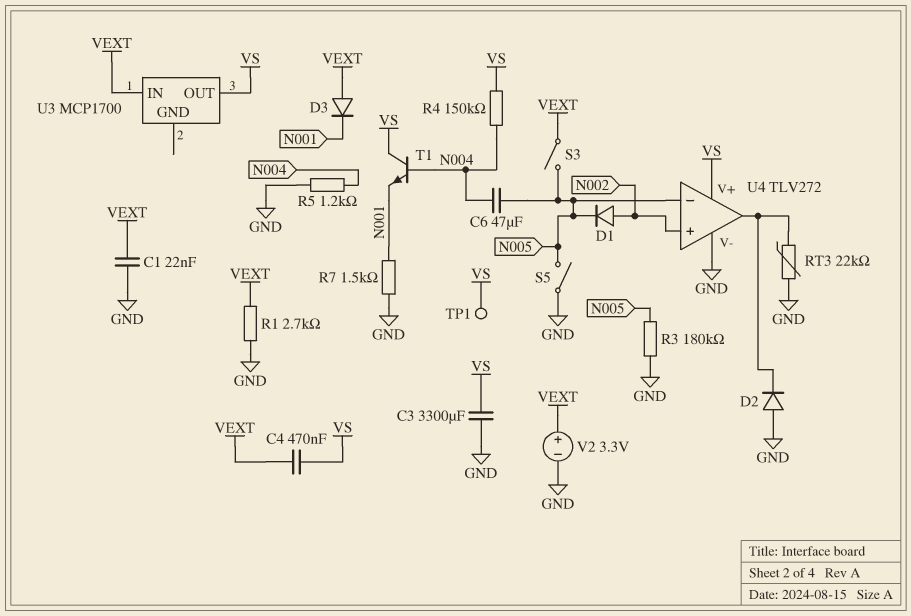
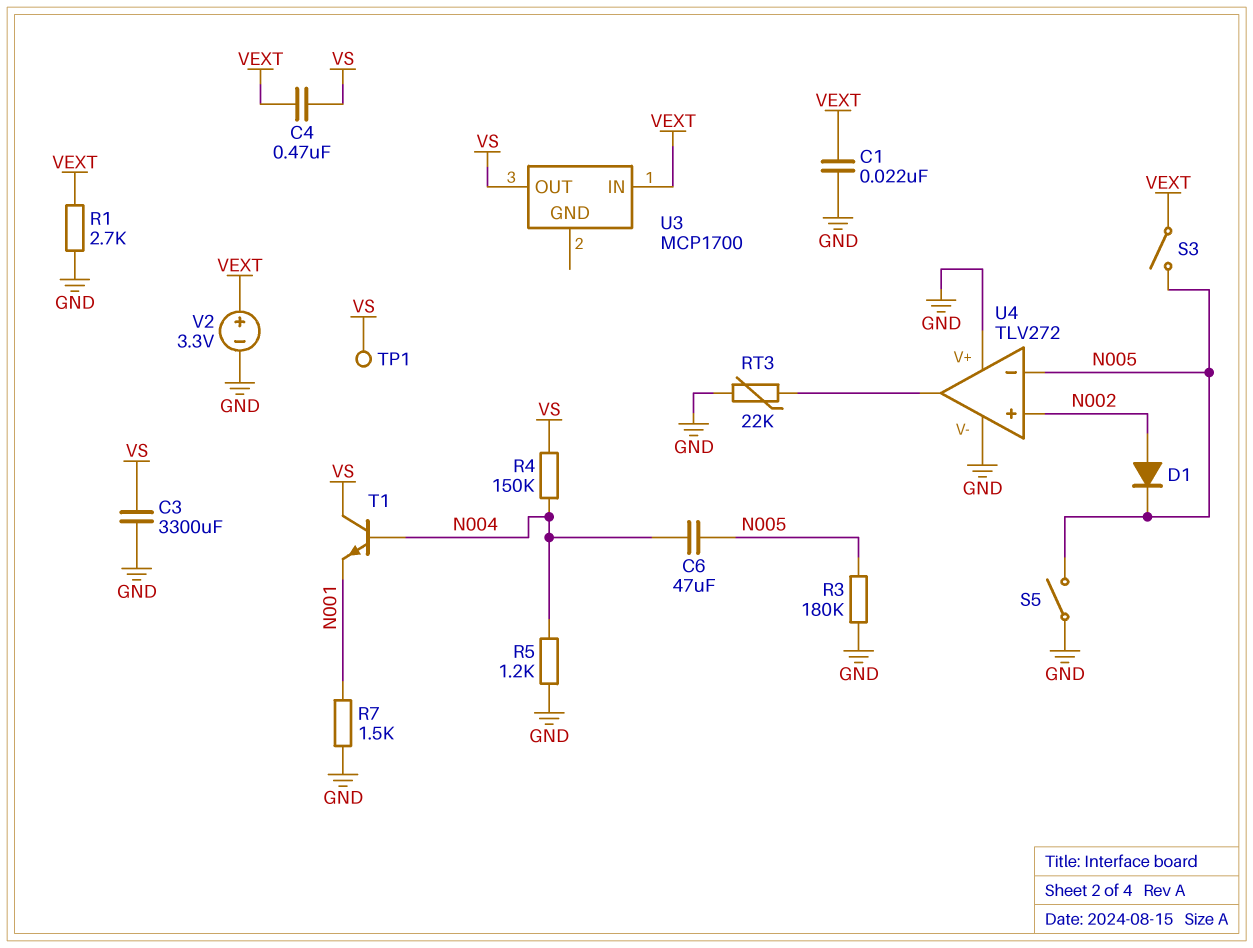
D2: diode (A GND, K U4/out) -> none
D3: diode (A VEXT, K N001) -> none
U4 pin V+: VS -> GND

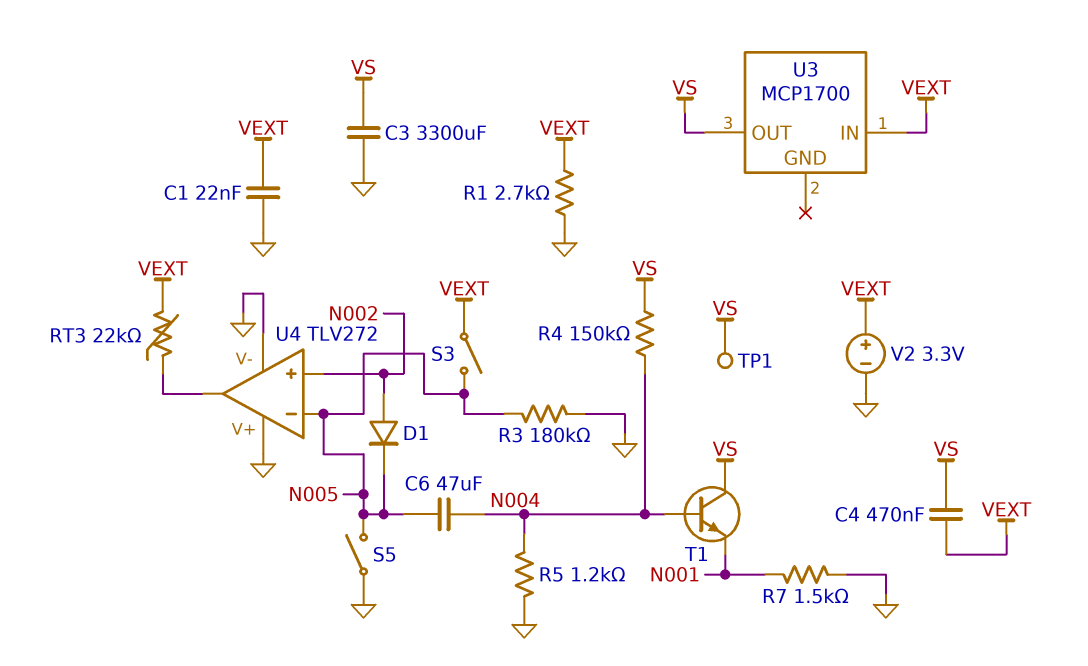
RT3: 22k (GND, U4/out) -> 22k (U4/out, VEXT)

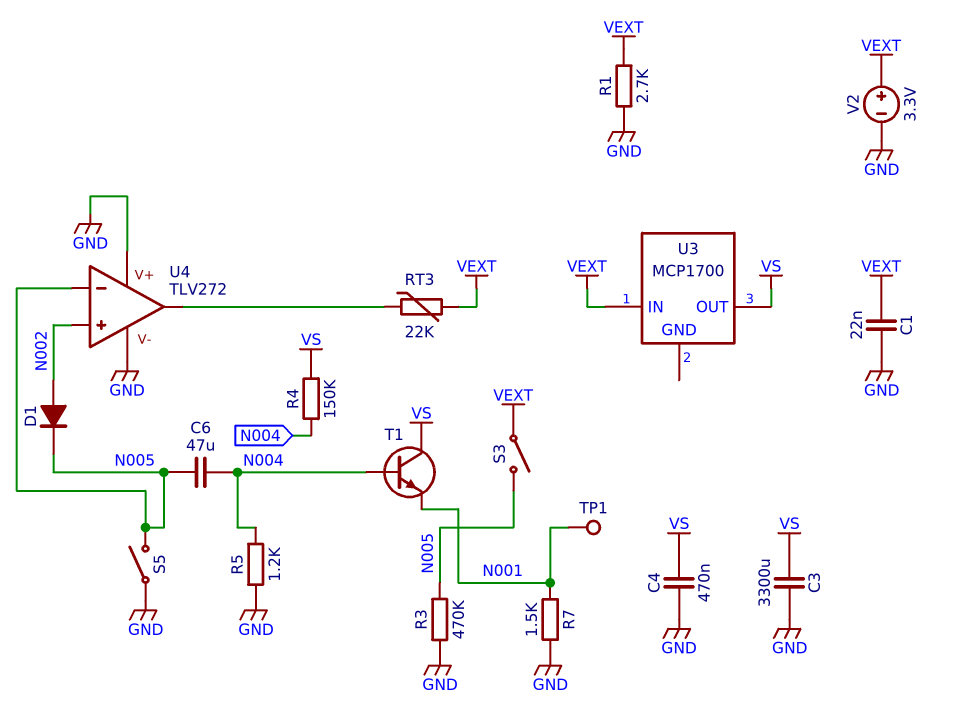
C4: 470nF (VEXT, VS) -> 470nF (GND, VS)
R3: 180k (GND, N005) -> 470k (GND, N005)
TP1: test point (VS) -> test point (N001)

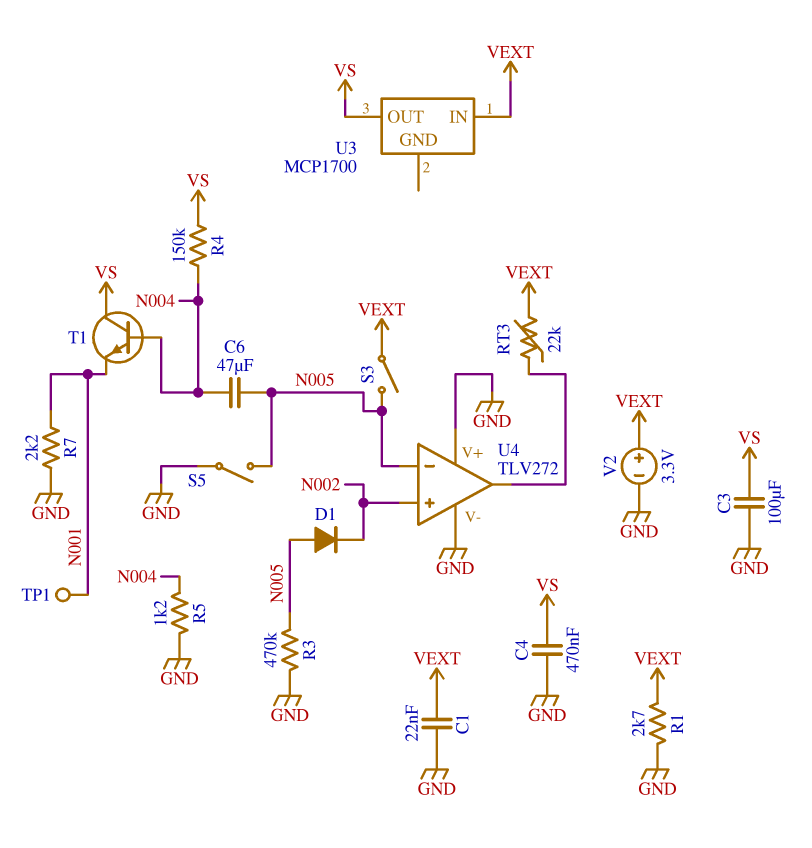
C3: 3300uF (GND, VS) -> 100uF (GND, VS)
D1: diode (A N002, K N005) -> diode (A N005, K N002)
R7: 1.5k (GND, N001) -> 2.2k (GND, N001)

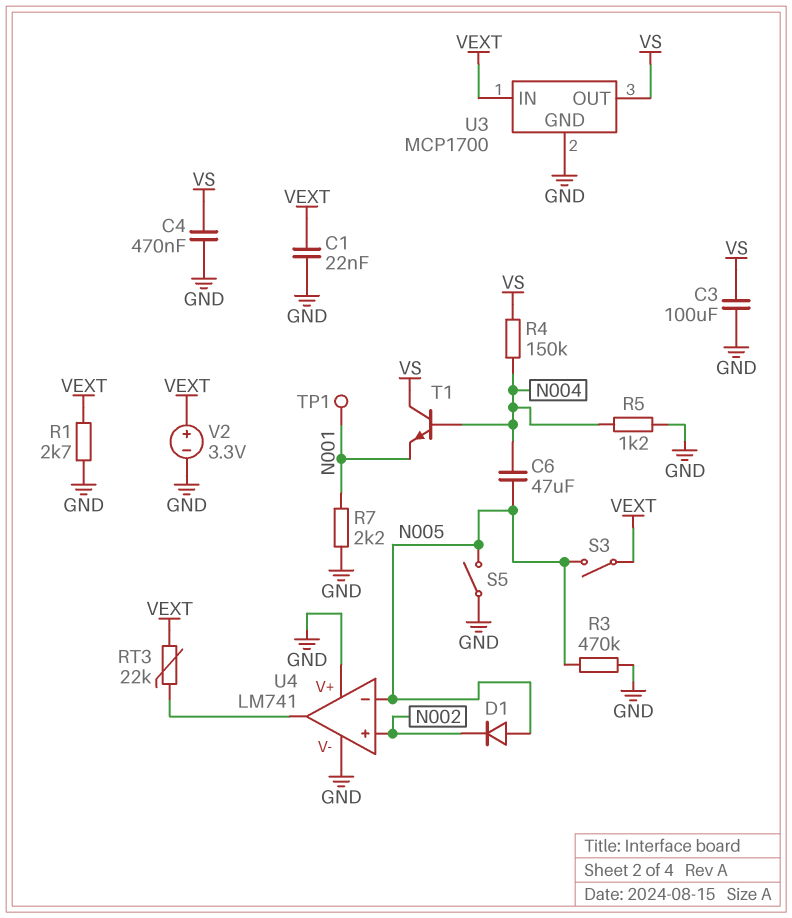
U3 pin GND: none -> GND
U4: TLV272 -> LM741

